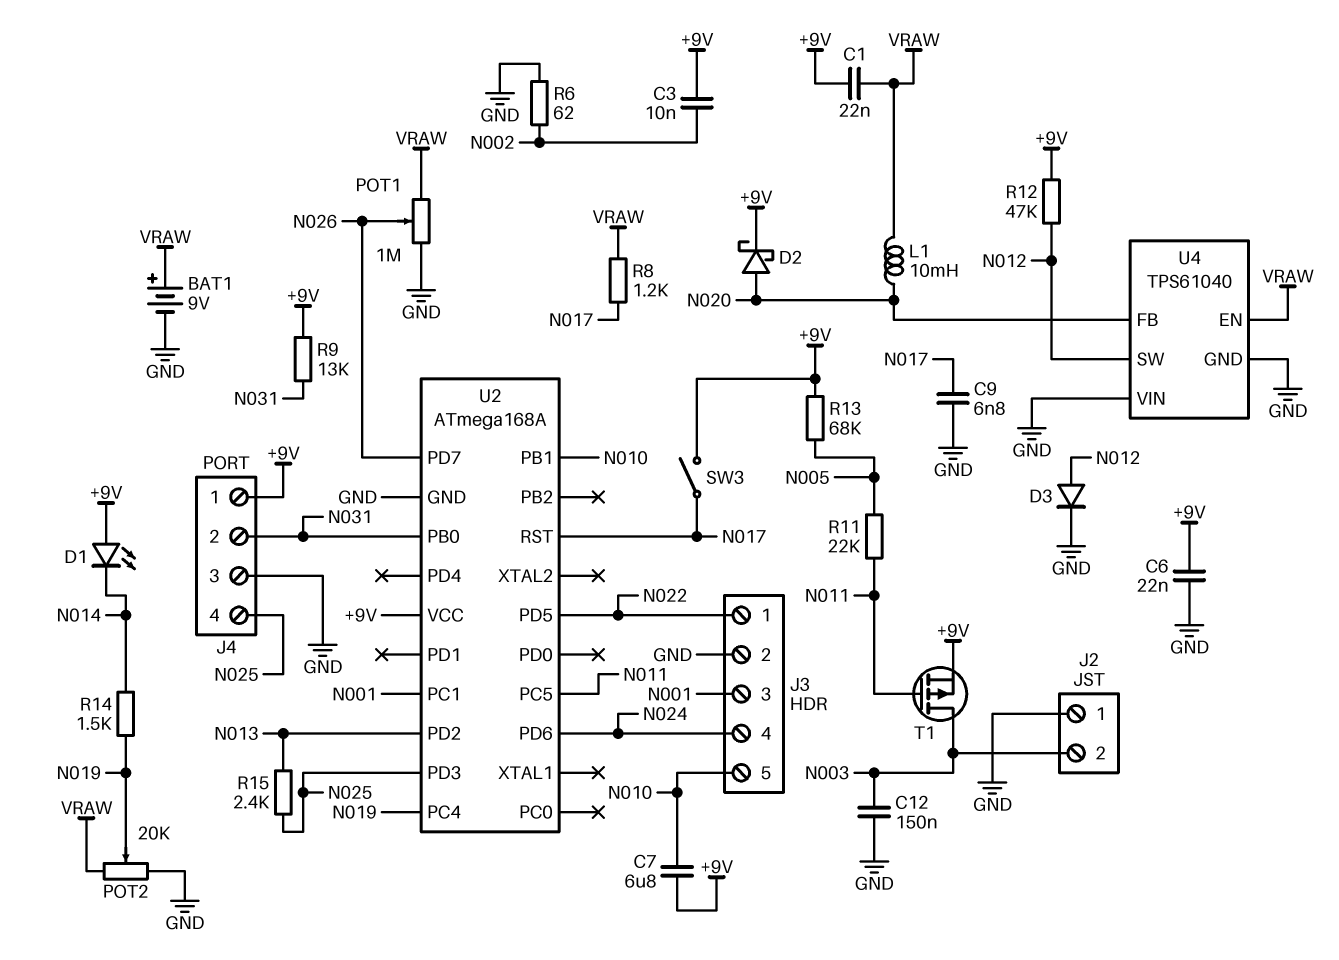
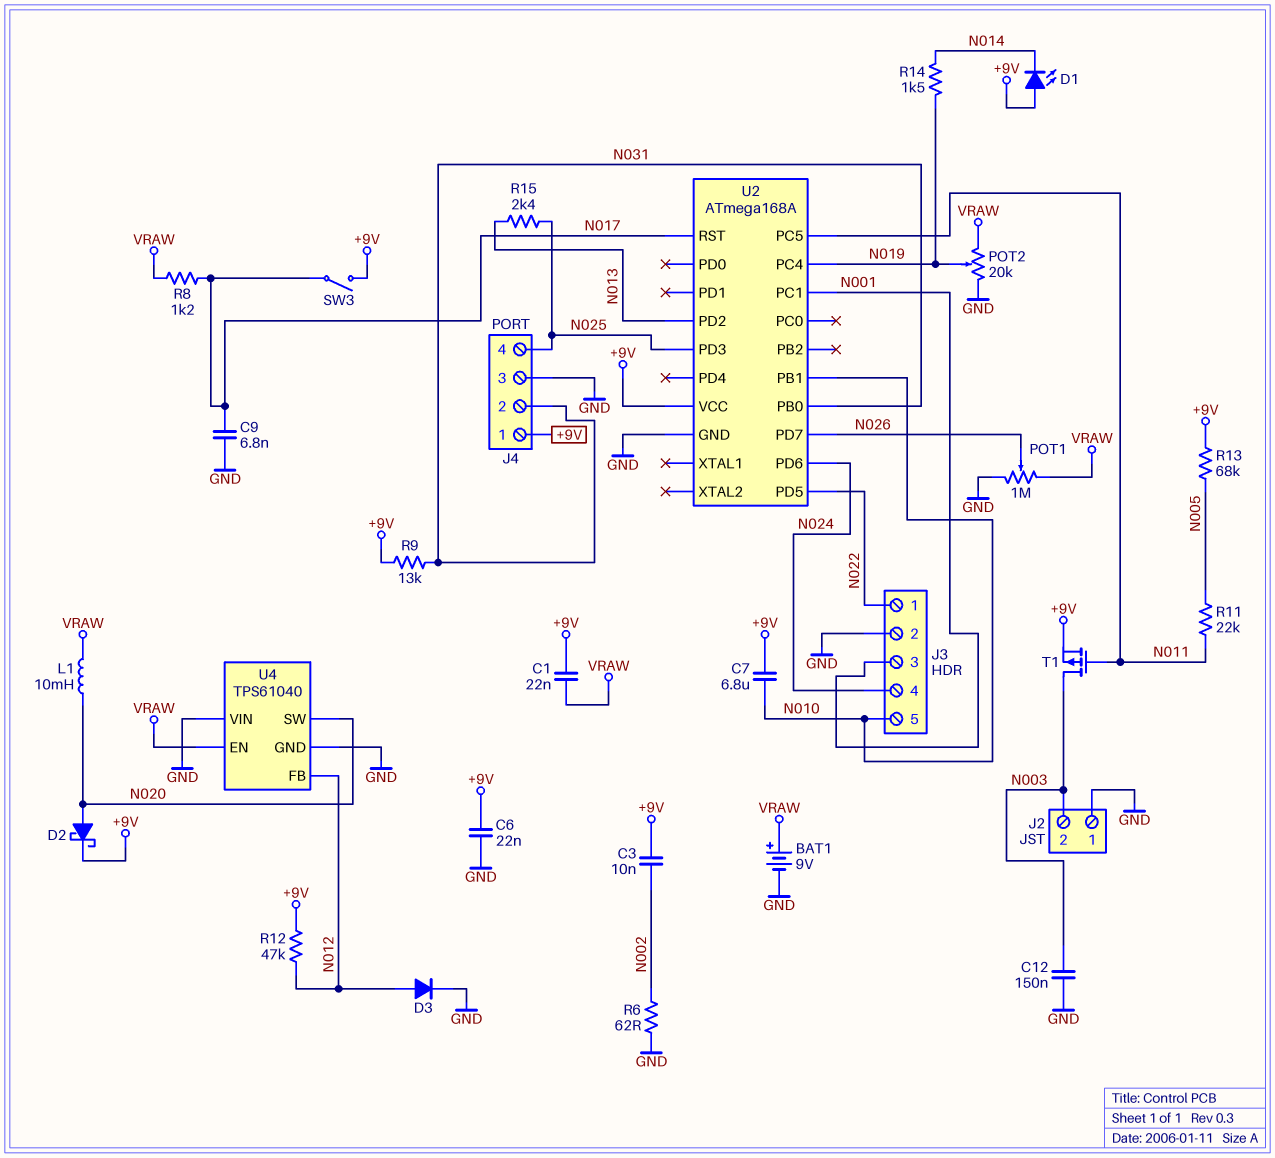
U4 pin FB: N020 -> N012
U4 pin SW: N012 -> N020

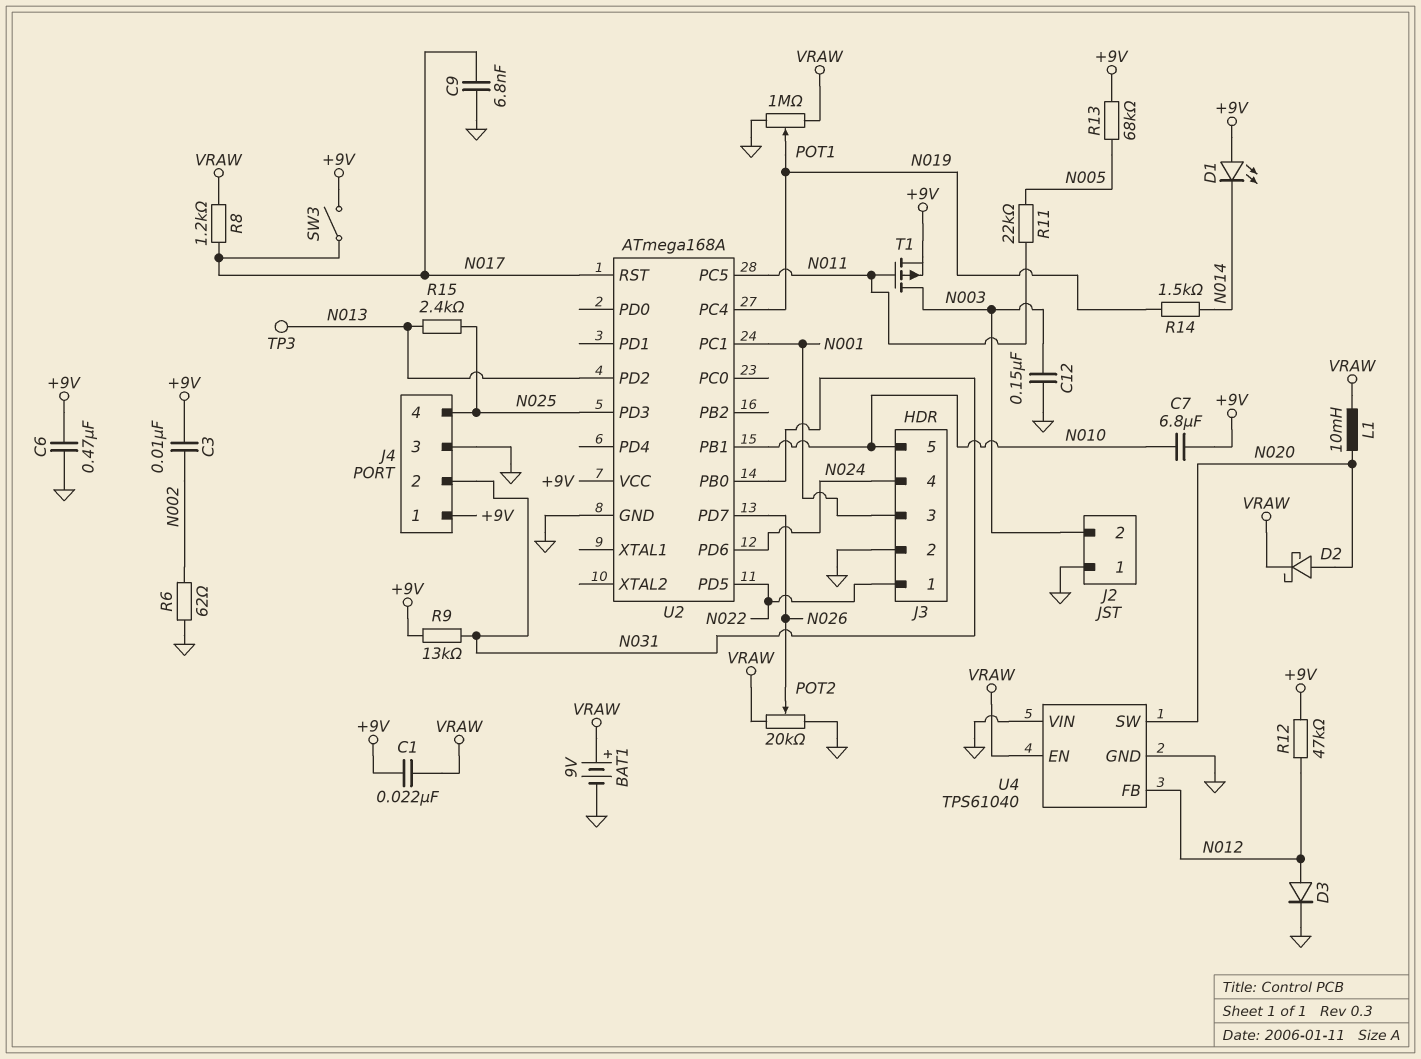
C6: 22nF (+9V, GND) -> 470nF (+9V, GND)
D2: schottky (A N020, K +9V) -> schottky (A N020, K VRAW)
POT1: 1M (GND, VRAW, wiper N026) -> 1M (GND, VRAW, wiper N019)
POT2: 20k (GND, VRAW, wiper N019) -> 20k (GND, VRAW, wiper N026)
TP3: none -> test point (N013)

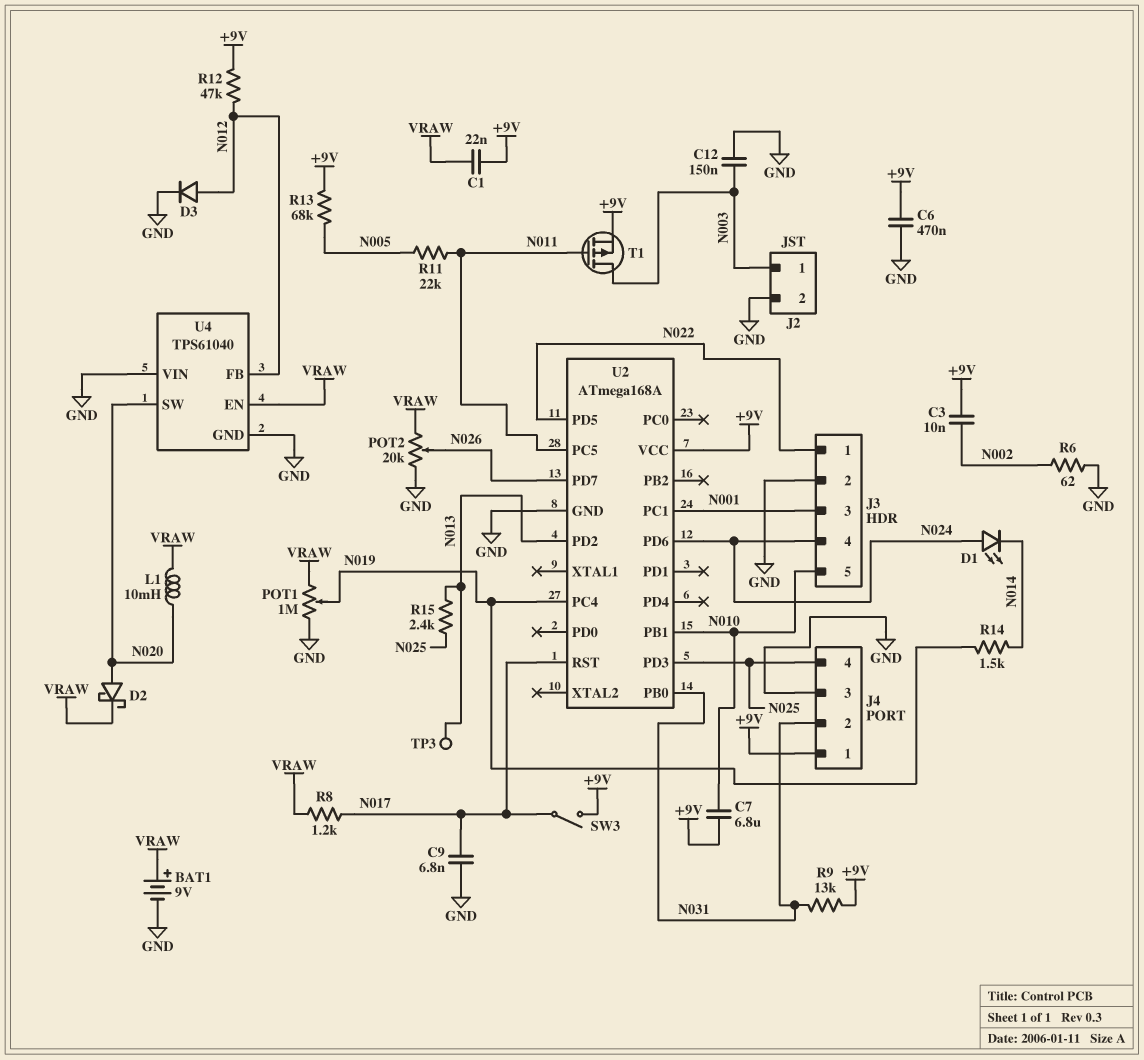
D1: LED (A +9V, K N014) -> LED (A N024, K N014)
J2 pin 1: GND -> N003
J2 pin 2: N003 -> GND

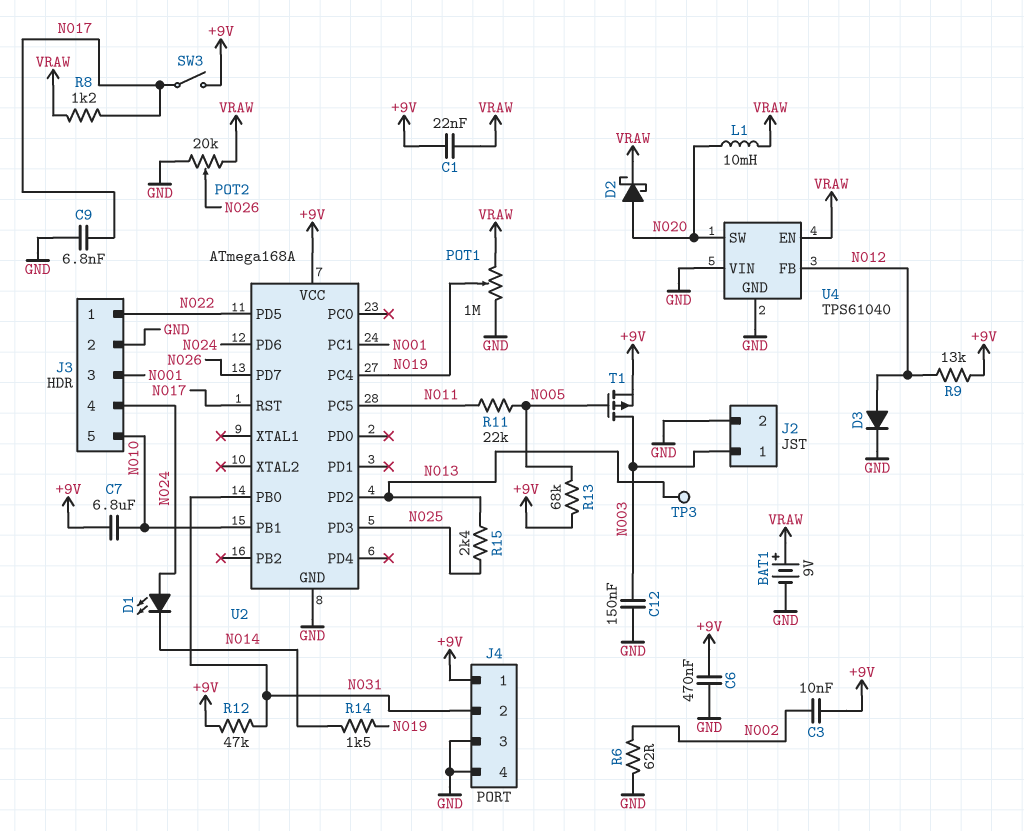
J4 pin 4: N025 -> GND
R9: 13k (+9V, N031) -> 13k (+9V, N012)
R12: 47k (+9V, N012) -> 47k (+9V, N031)
T1: PMOS (G N011, D N003, S +9V) -> PMOS (G N005, D N003, S +9V)

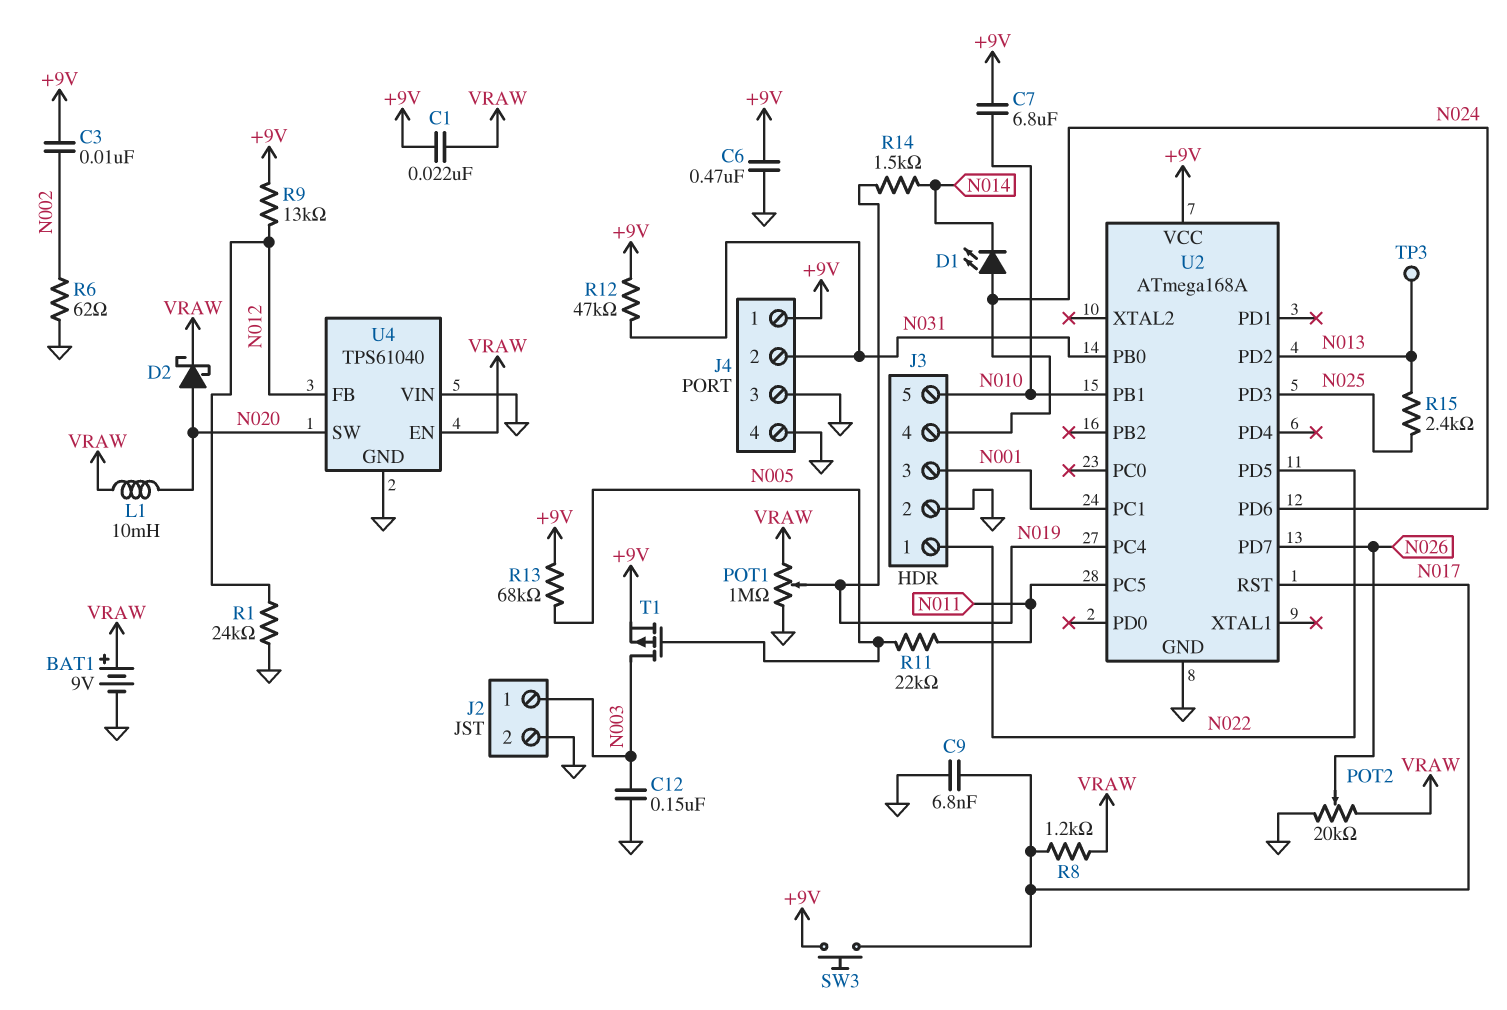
D3: diode (A N012, K GND) -> none
R1: none -> 24k (GND, N012)
SW3: switch (+9V, N017) -> button (+9V, N017)

